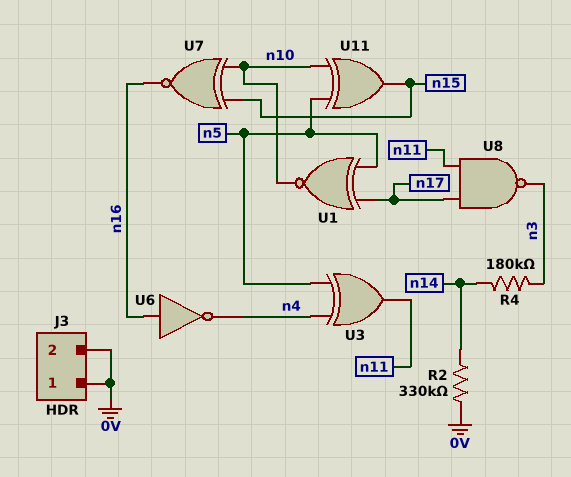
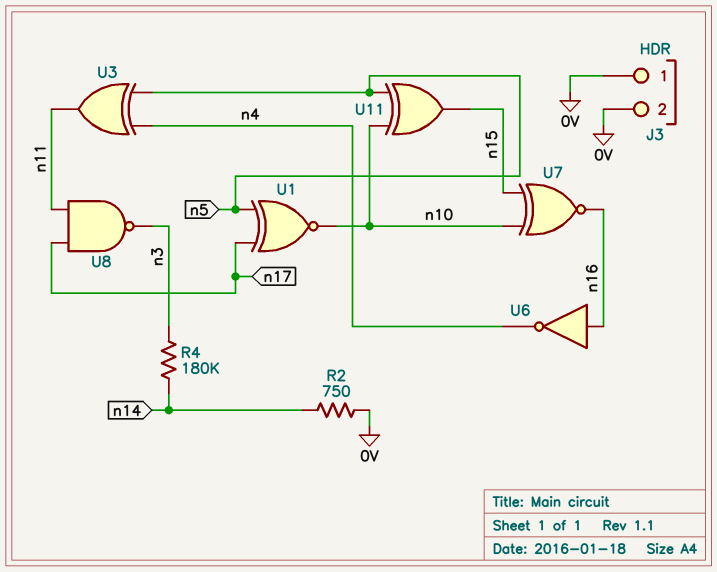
R2: 330k (0V, n14) -> 750 (0V, n14)

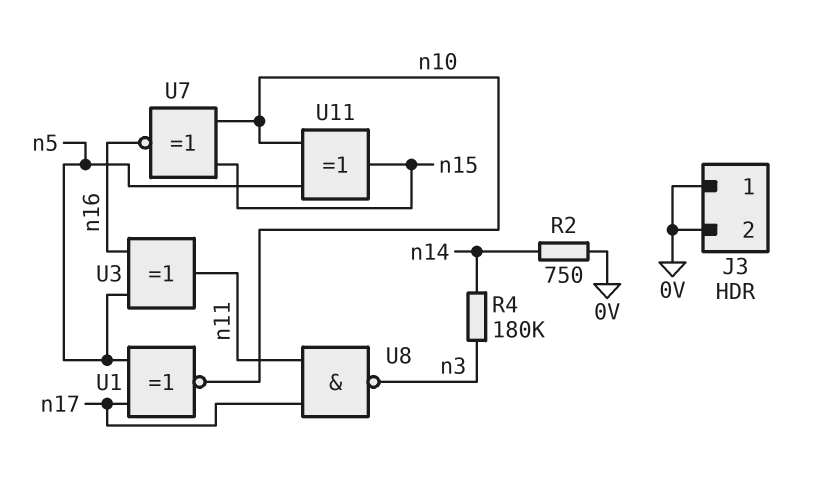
U3: XOR (in n4, in n5, out n11) -> XOR (in n5, in n16, out n11)
U6: NOT (in n16, out n4) -> none

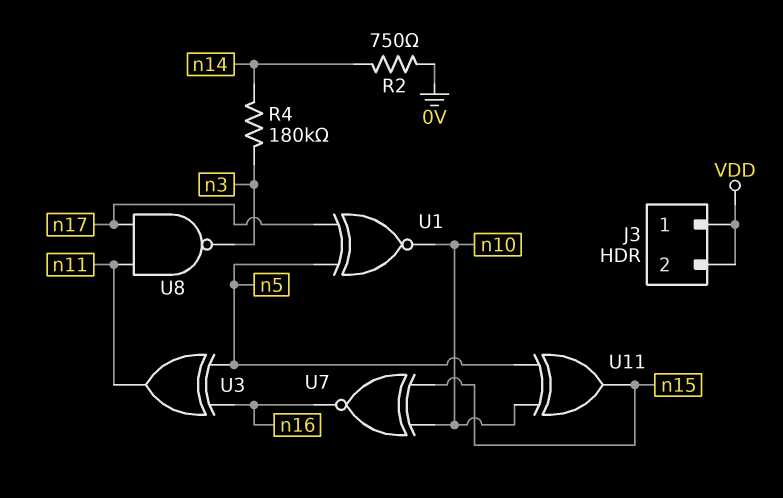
J3 pin 1: 0V -> VDD
J3 pin 2: 0V -> VDD

